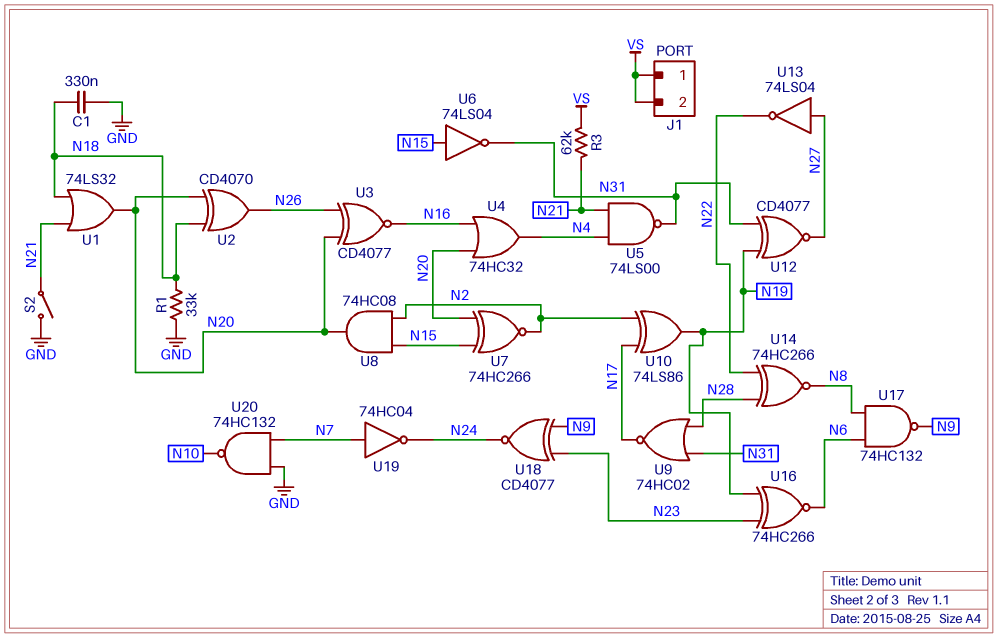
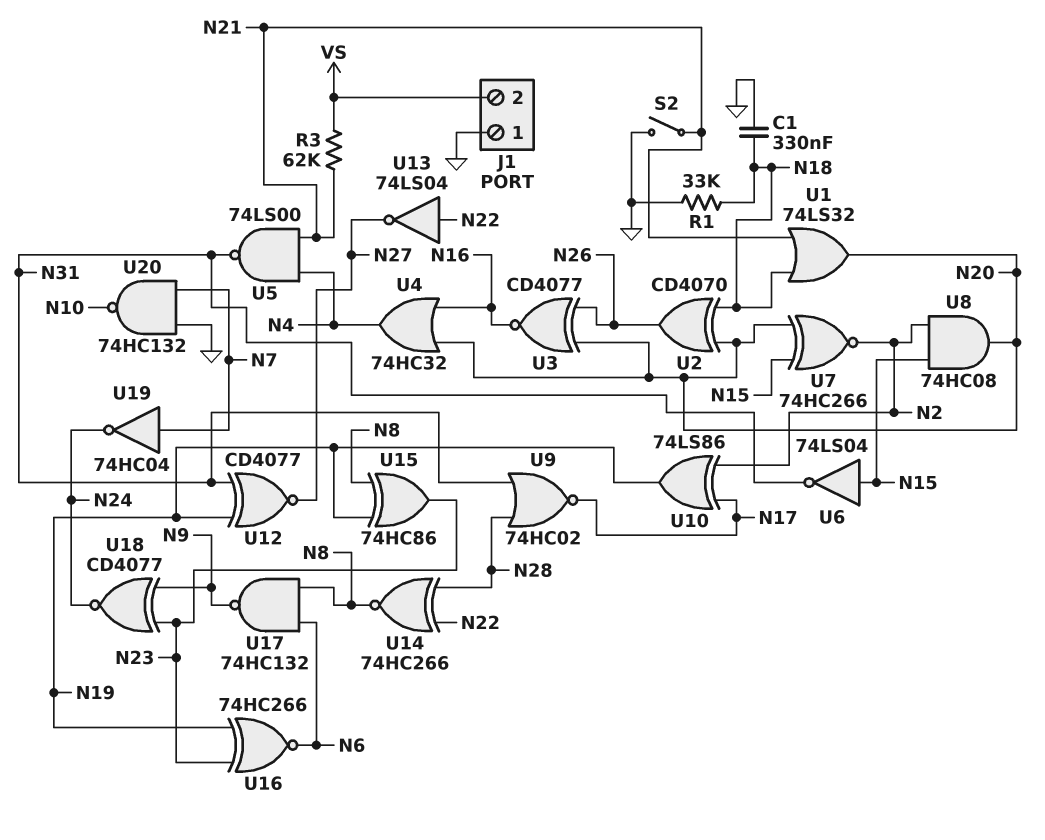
J1 pin 1: VS -> GND
U13: NOT 74LS04 (in N27, out N22) -> NOT 74LS04 (in N22, out N27)
U15: none -> XOR 74HC86 (in N8, in N19, out N23)

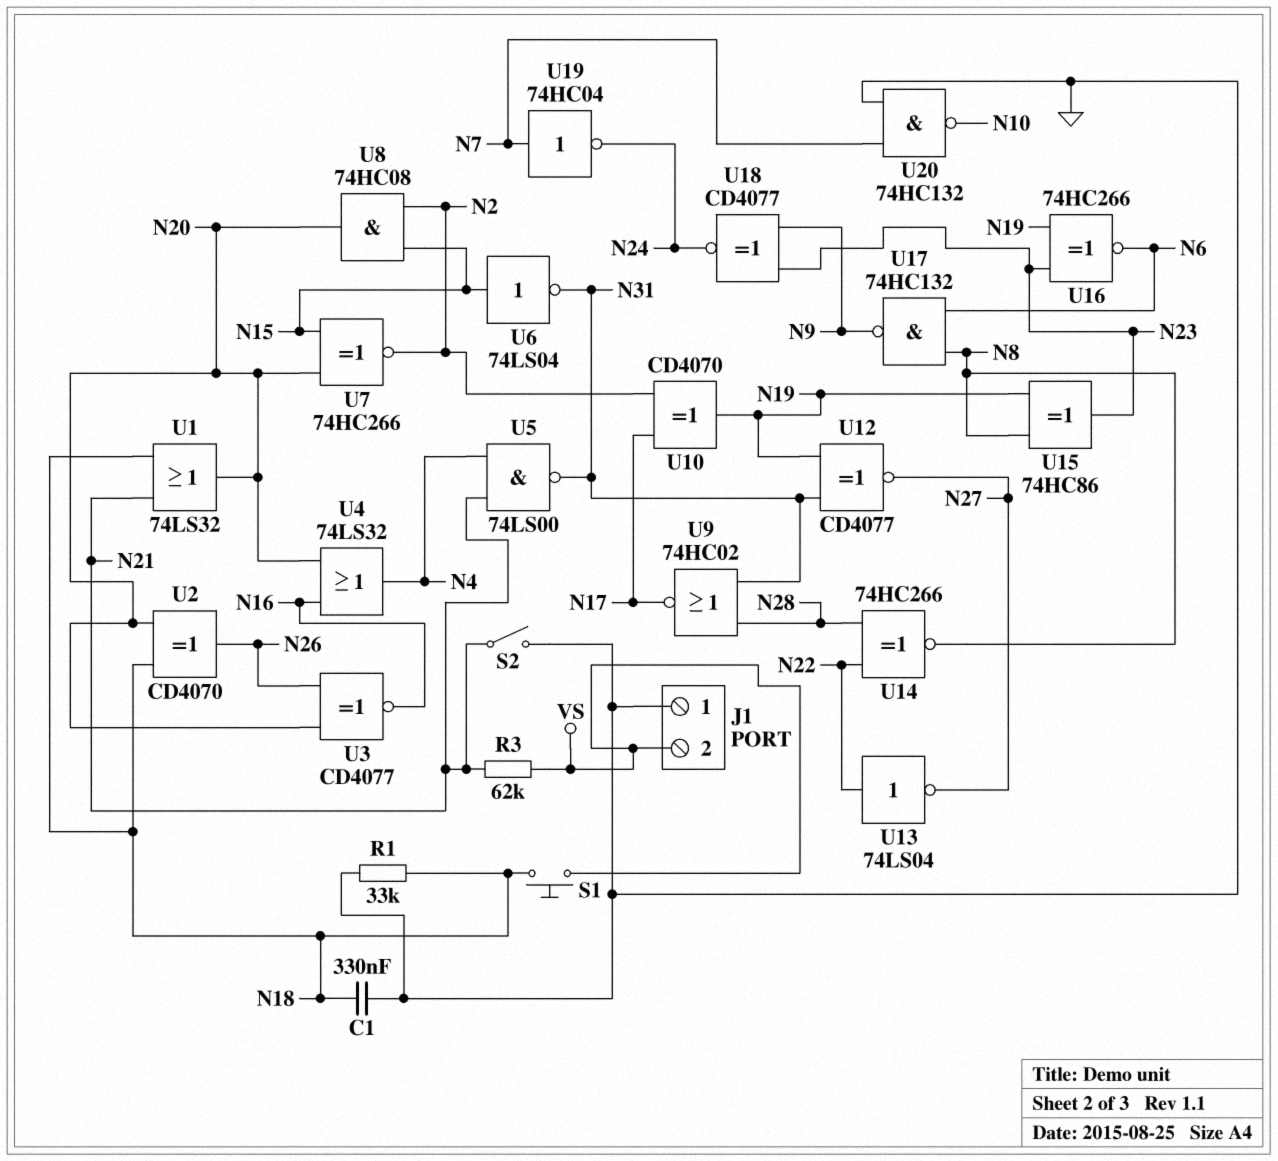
S1: none -> button (N18, VS)
U4: OR 74HC32 (in N16, in N20, out N4) -> OR 74LS32 (in N16, in N20, out N4)
U10: XOR 74LS86 (in N2, in N17, out N19) -> XOR CD4070 (in N2, in N17, out N19)

